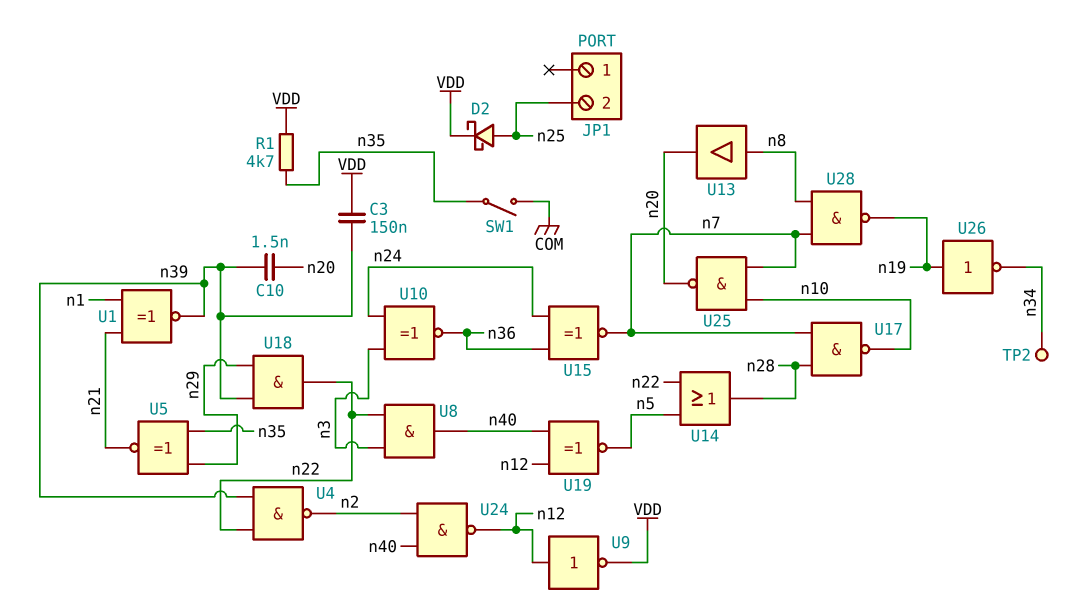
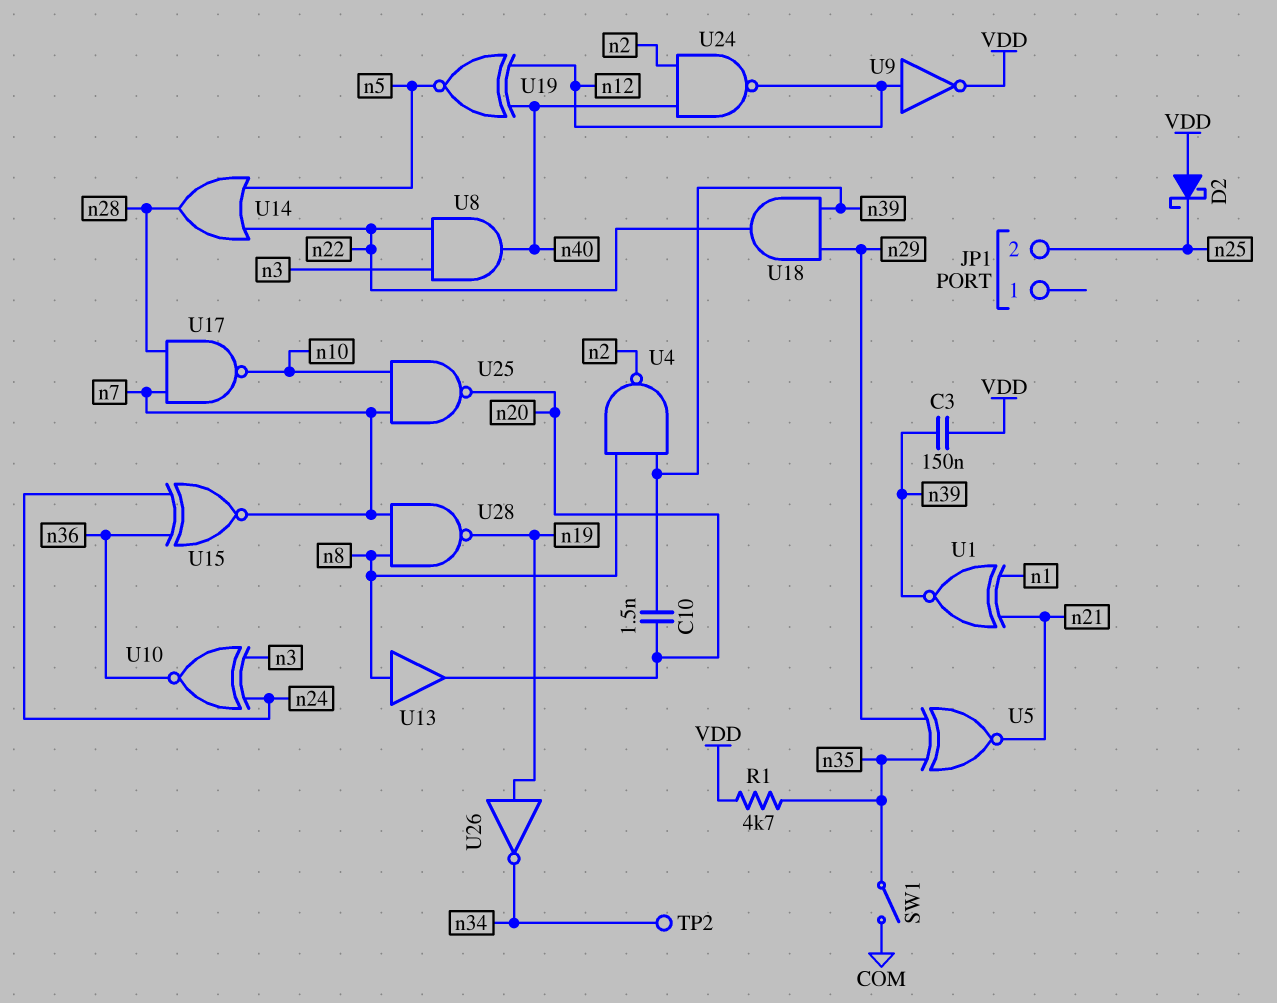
D2: schottky (A n25, K VDD) -> schottky (A VDD, K n25)
U4: NAND (in n22, in n39, out n2) -> NAND (in n8, in n39, out n2)

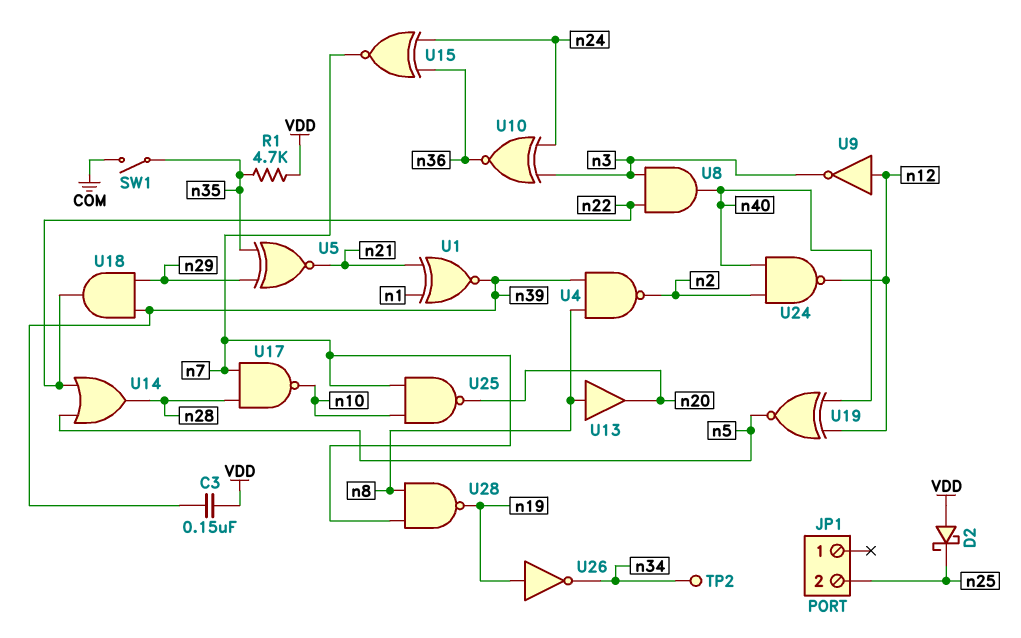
C10: 1.5nF (n20, n39) -> none
U9: NOT (in n12, out VDD) -> NOT (in n12, out n3)

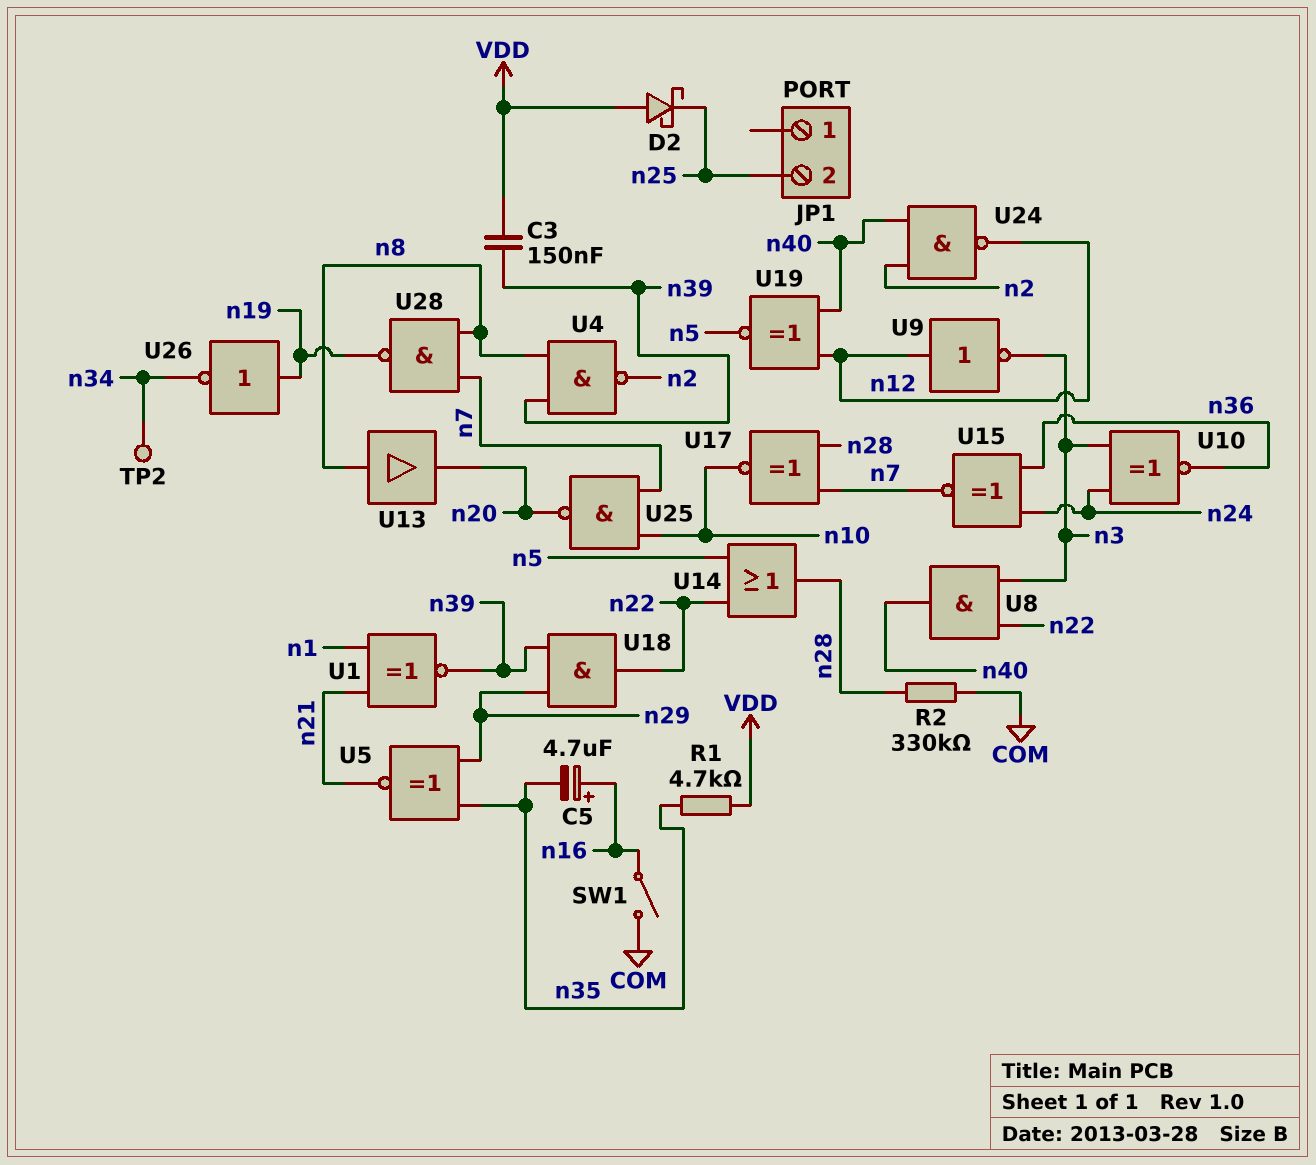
C5: none -> 4.7uF (plus n16, minus n35)
R2: none -> 330k (COM, n28)
SW1: switch (COM, n35) -> switch (COM, n16)
U17: NAND (in n7, in n28, out n10) -> XNOR (in n7, in n28, out n10)

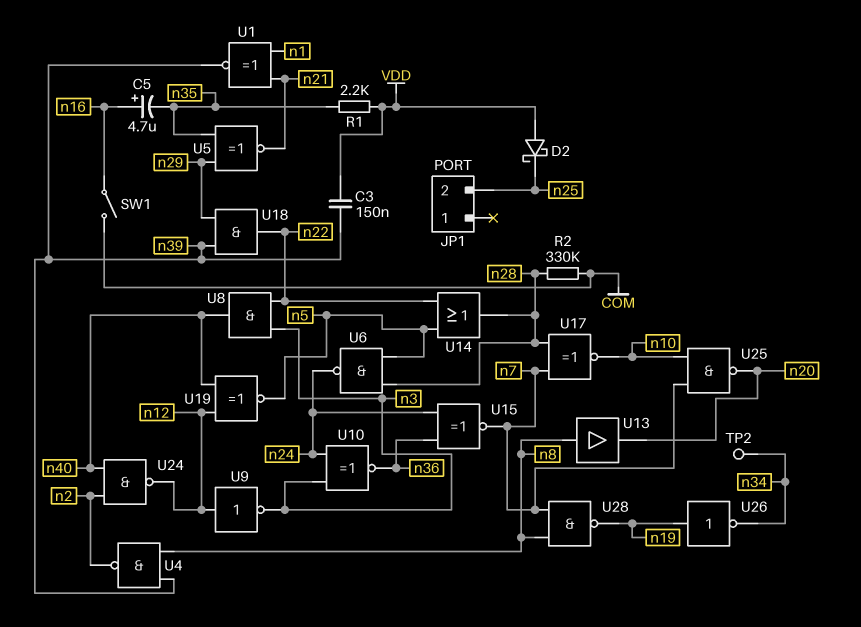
R1: 4.7k (VDD, n35) -> 2.2k (VDD, n35)
U6: none -> NAND (in n5, in n28, out n24)

